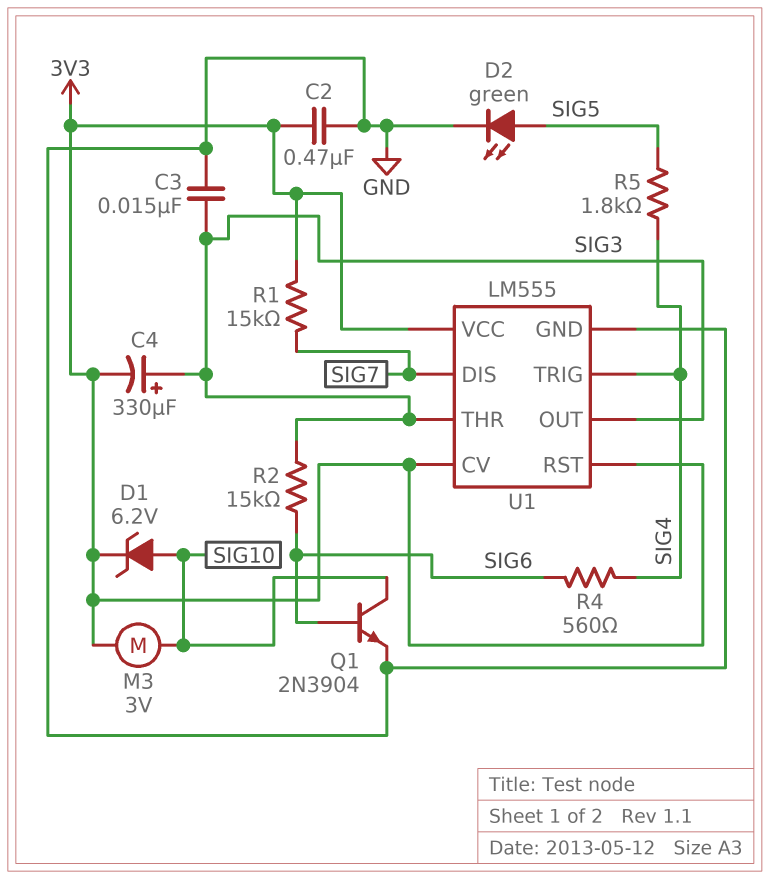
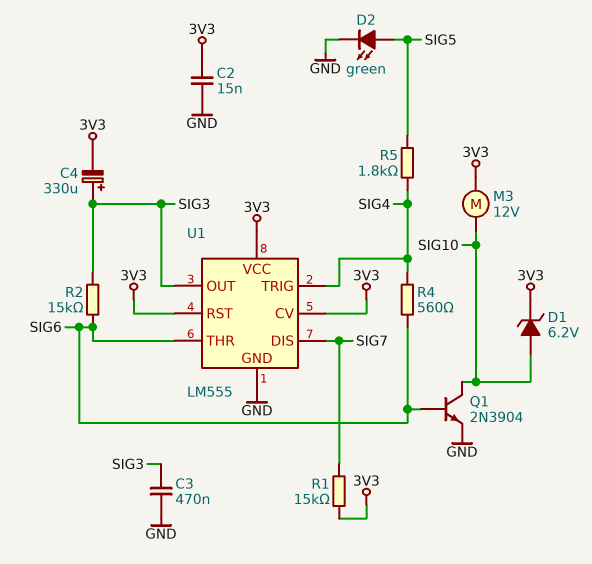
C2: 470nF (3V3, GND) -> 15nF (3V3, GND)
C3: 15nF (GND, SIG3) -> 470nF (GND, SIG3)
M3: motor 3V (3V3, SIG10) -> motor 12V (3V3, SIG10)
U1 pin THR: SIG3 -> SIG6

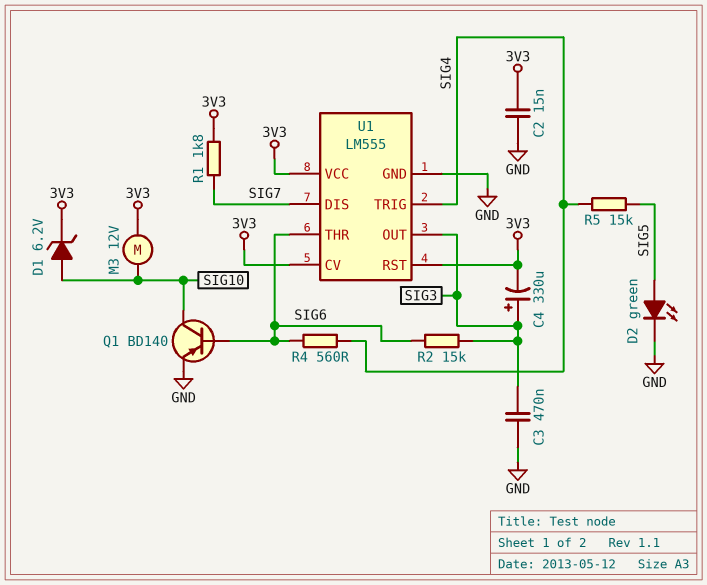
Q1: NPN 2N3904 (B SIG6, C SIG10, E GND) -> PNP BD140 (B SIG6, C SIG10, E GND)
R1: 15k (3V3, SIG7) -> 1.8k (3V3, SIG7)
R5: 1.8k (SIG4, SIG5) -> 15k (SIG4, SIG5)

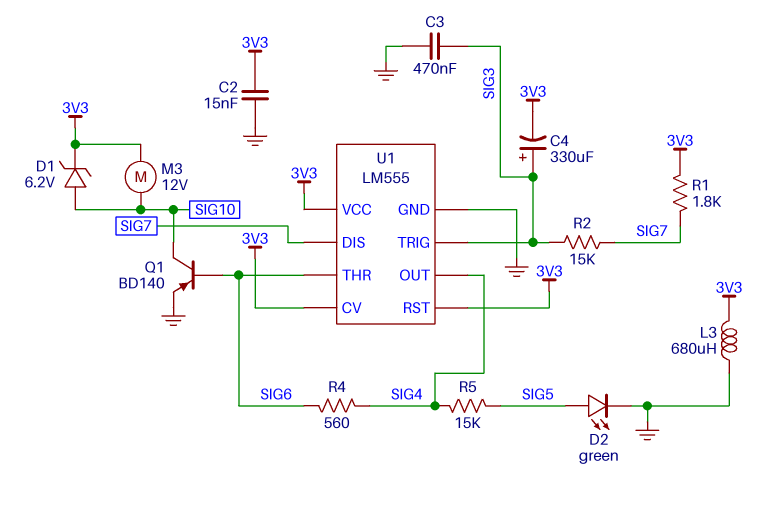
L3: none -> 680uH (3V3, GND)
R2: 15k (SIG3, SIG6) -> 15k (SIG3, SIG7)
U1 pin OUT: SIG3 -> SIG4
U1 pin TRIG: SIG4 -> SIG3

